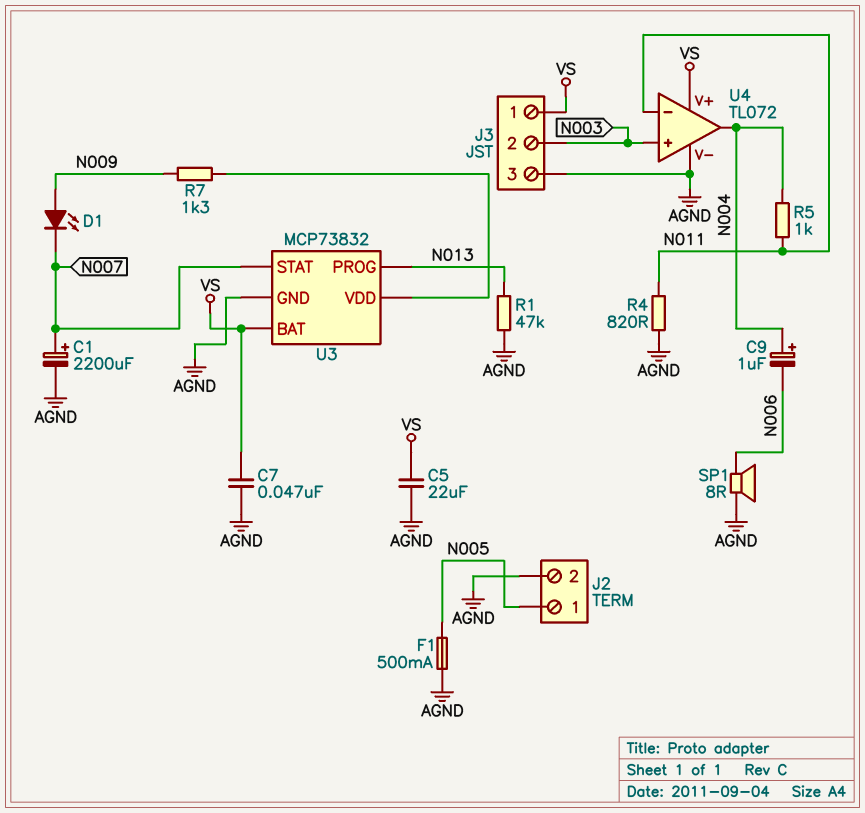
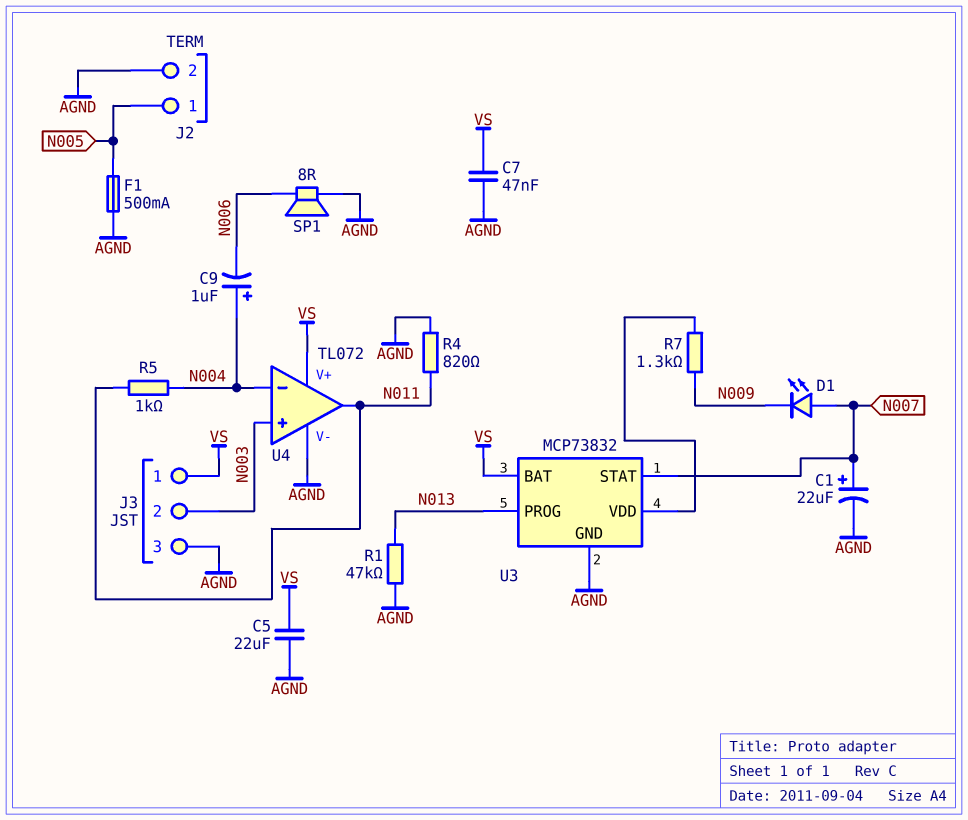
C1: 2200uF (plus N007, minus AGND) -> 22uF (plus N007, minus AGND)
D1: LED (A N009, K N007) -> LED (A N007, K N009)
U4 pin in-: N011 -> N004
U4 pin out: N004 -> N011

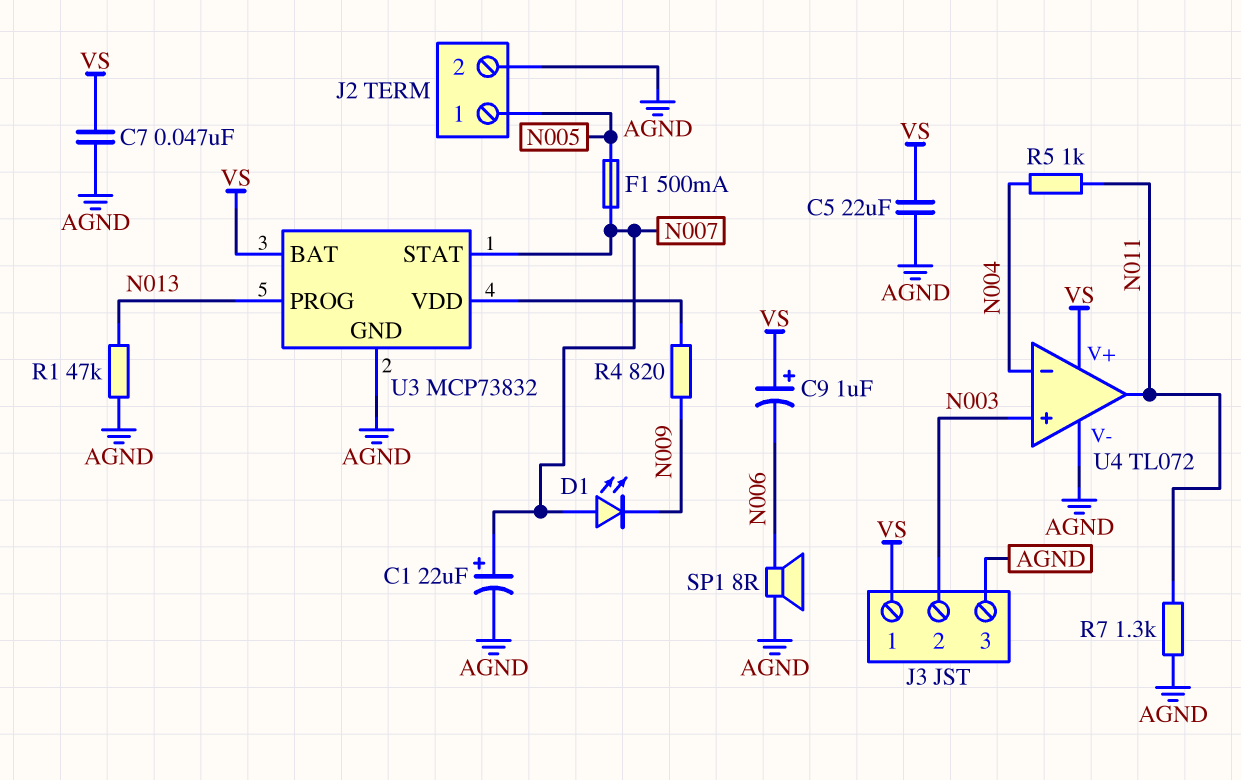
C9: 1uF (plus N004, minus N006) -> 1uF (plus VS, minus N006)
F1: 500mA (AGND, N005) -> 500mA (N005, N007)
R4: 820 (AGND, N011) -> 820 (N009, U3/VDD)
R7: 1.3k (N009, U3/VDD) -> 1.3k (AGND, N011)

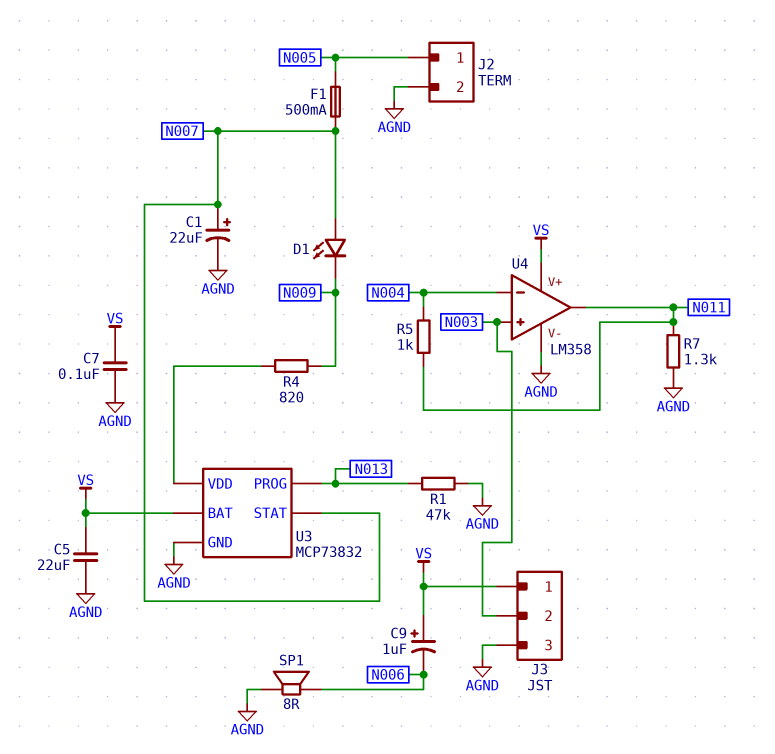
C7: 47nF (AGND, VS) -> 100nF (AGND, VS)
U4: TL072 -> LM358

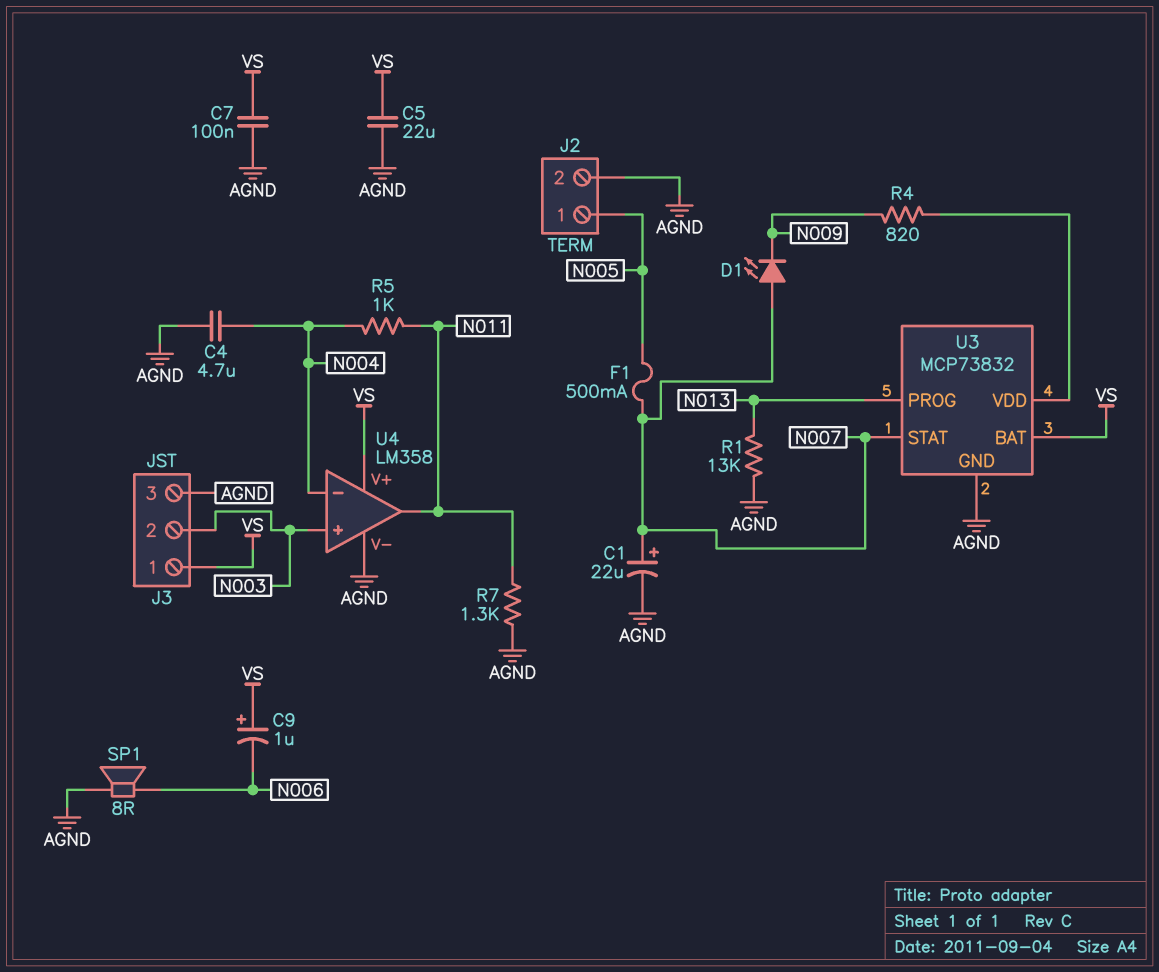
C4: none -> 4.7uF (AGND, N004)
R1: 47k (AGND, N013) -> 13k (AGND, N013)

